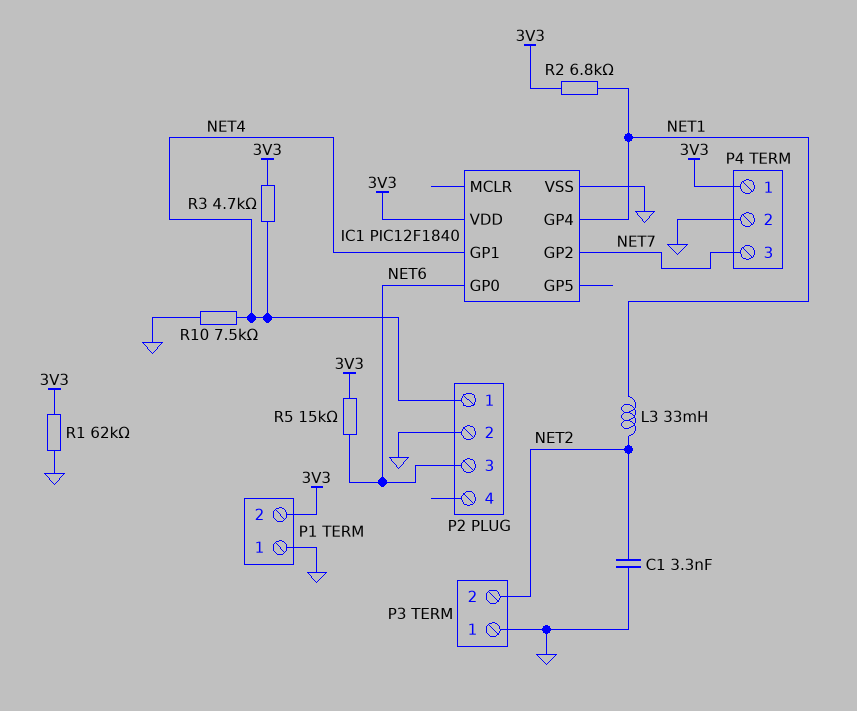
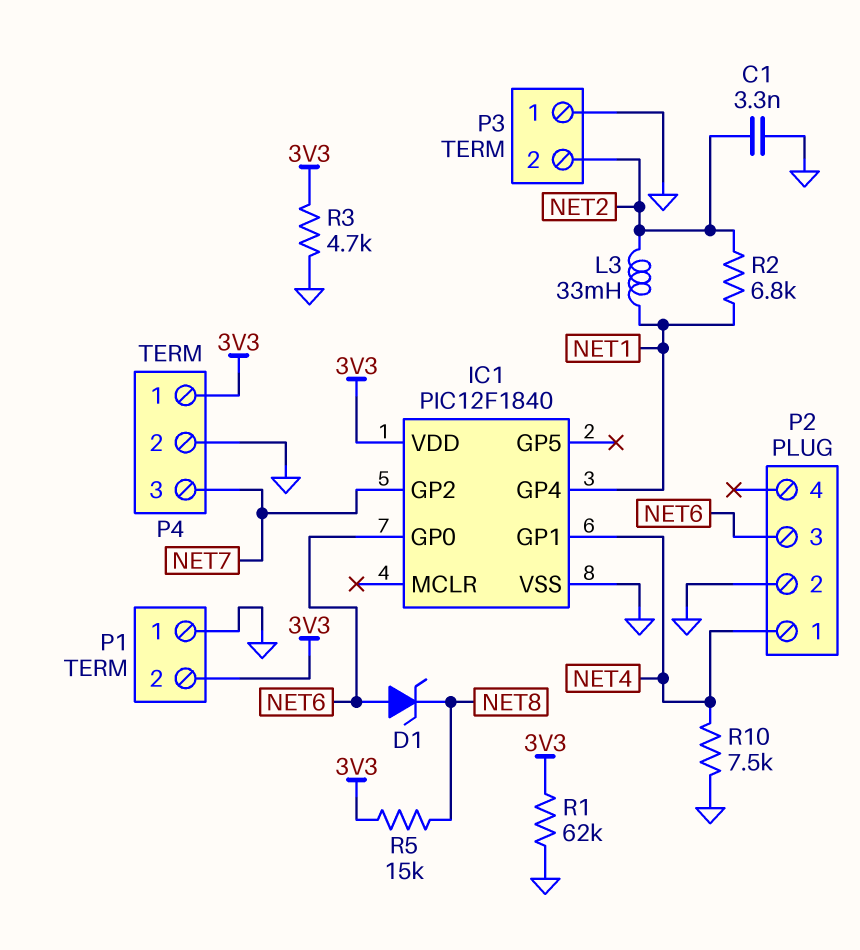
D1: none -> zener (A NET6, K NET8)
R2: 6.8k (3V3, NET1) -> 6.8k (NET1, NET2)
R3: 4.7k (3V3, NET4) -> 4.7k (3V3, GND)
R5: 15k (3V3, NET6) -> 15k (3V3, NET8)

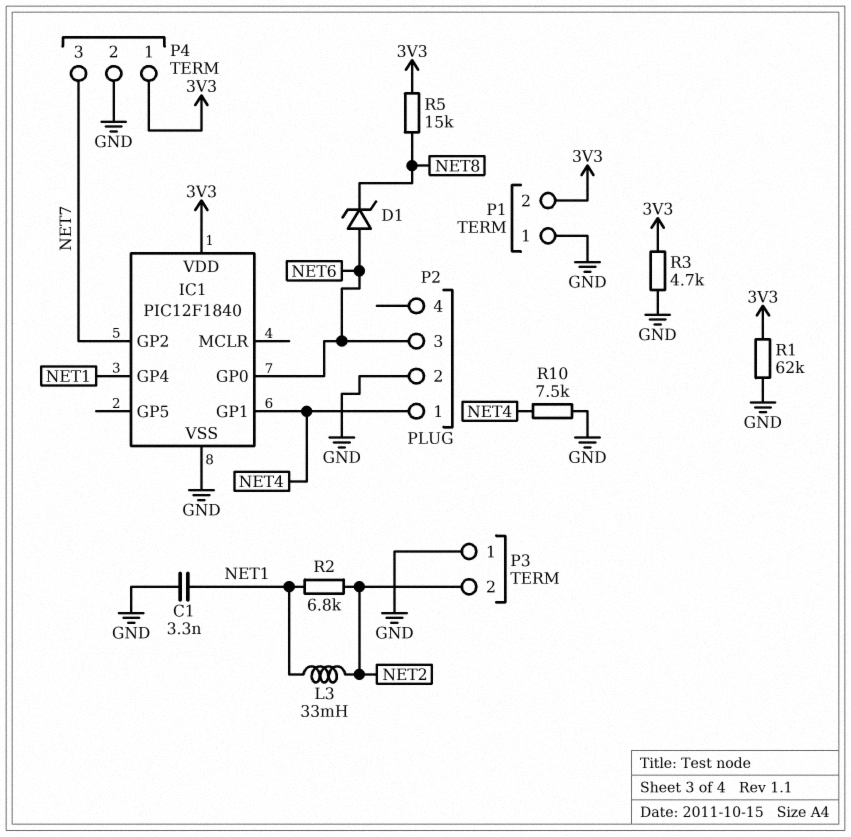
C1: 3.3nF (GND, NET2) -> 3.3nF (GND, NET1)

